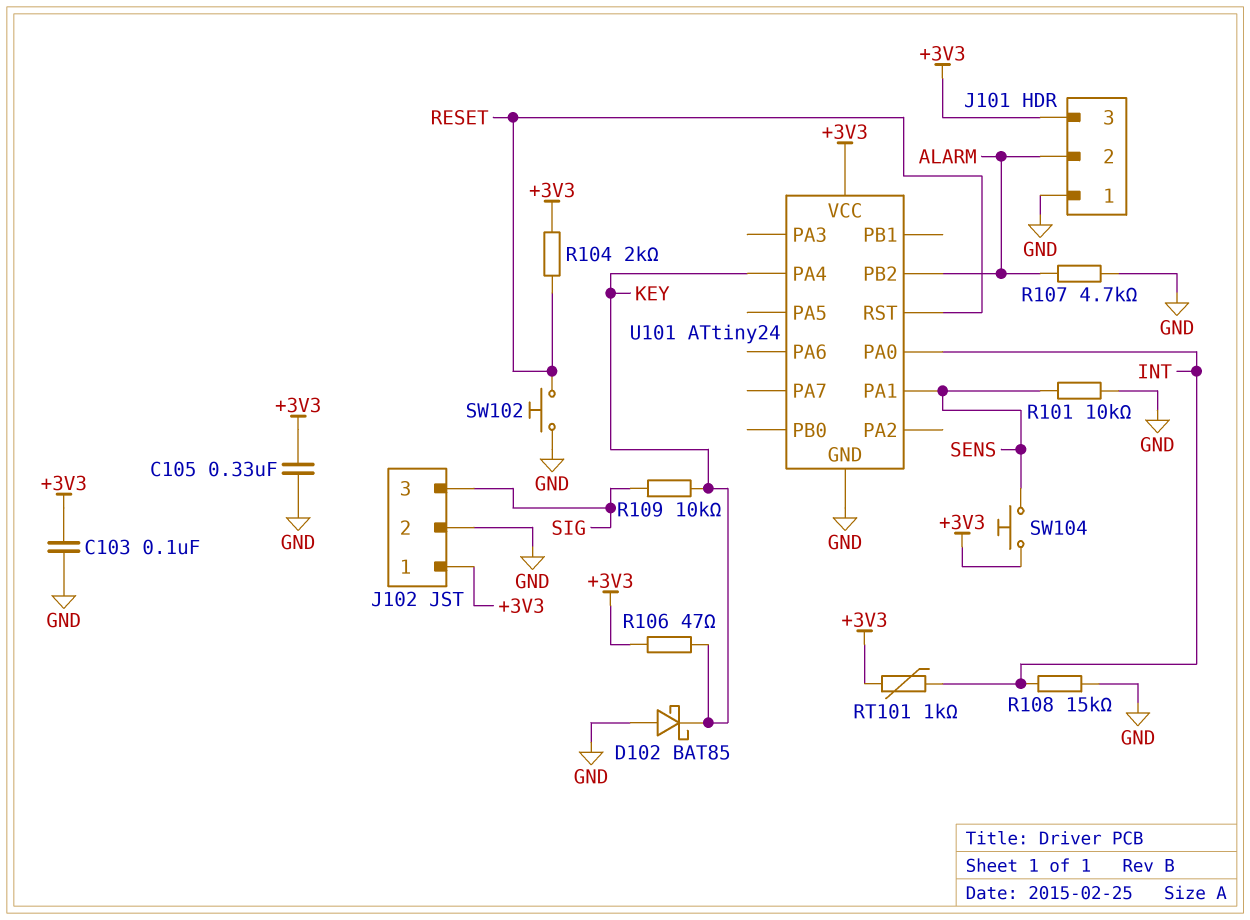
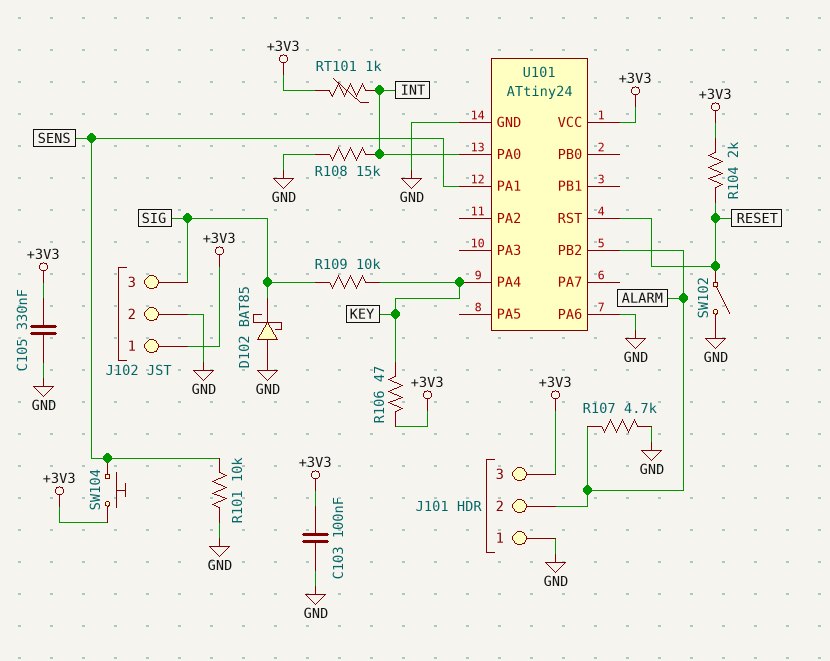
D102: schottky BAT85 (A GND, K KEY) -> schottky BAT85 (A GND, K SIG)
SW102: button (GND, RESET) -> switch (GND, RESET)
U101 pin PA6: none -> GND

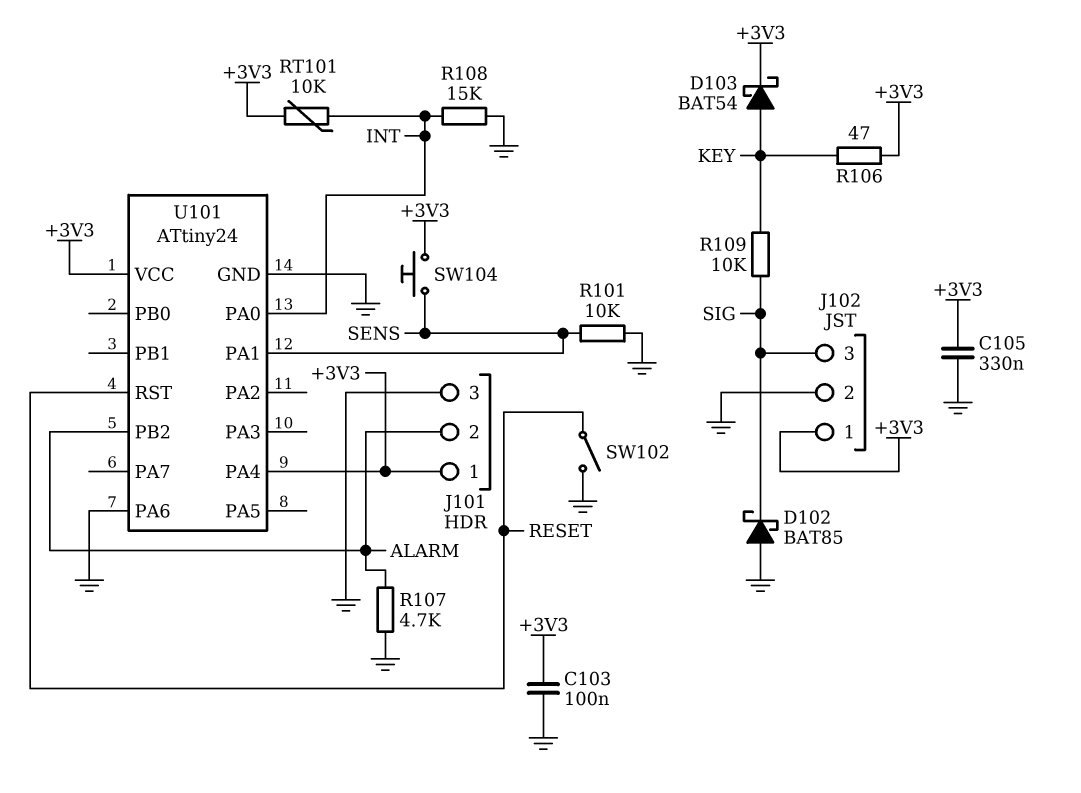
D103: none -> schottky BAT54 (A KEY, K +3V3)
J101 pin 1: GND -> +3V3
J101 pin 3: +3V3 -> GND
R104: 2k (+3V3, RESET) -> none
RT101: 1k (+3V3, INT) -> 10k (+3V3, INT)
U101 pin PA4: KEY -> +3V3

